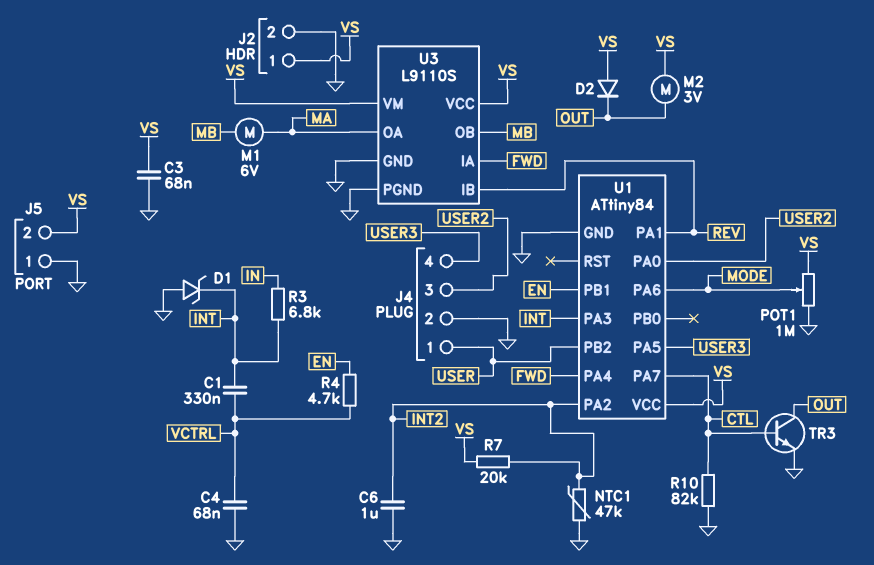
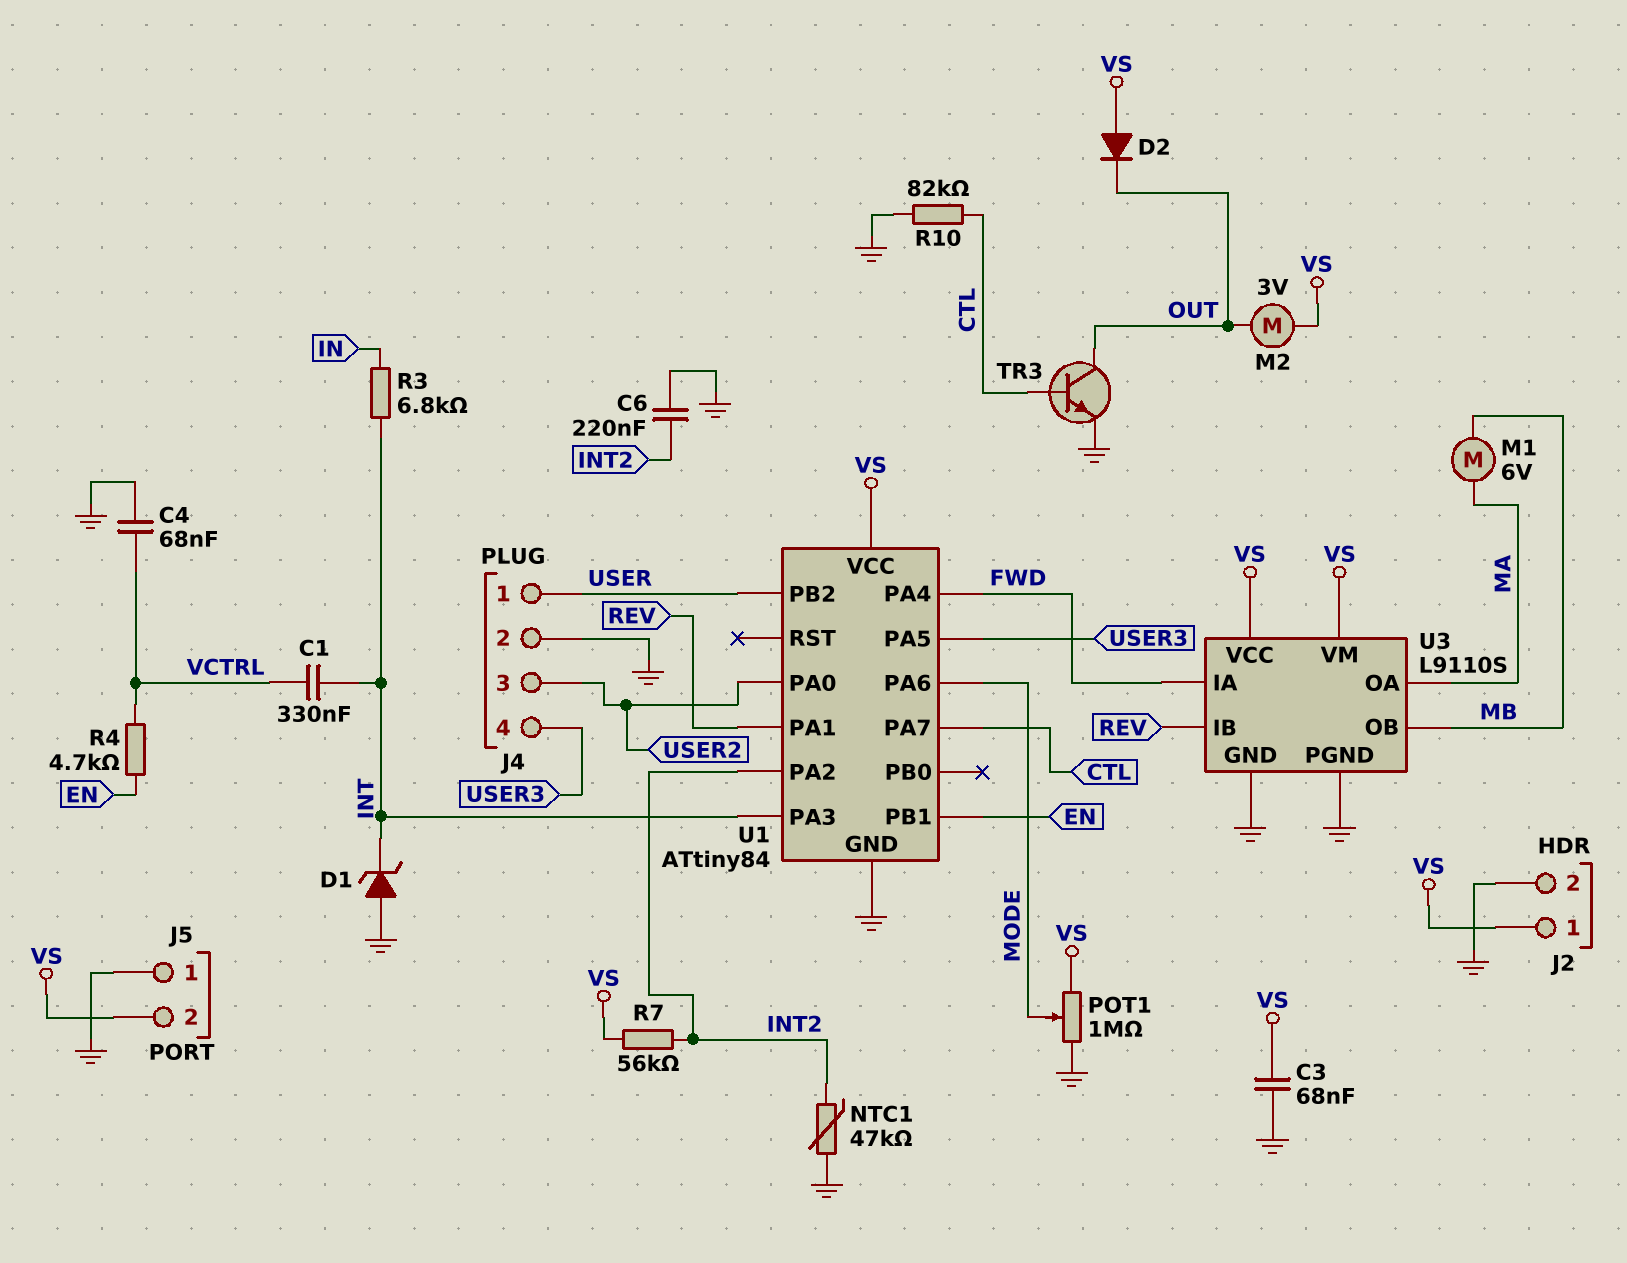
C6: 1uF (GND, INT2) -> 220nF (GND, INT2)
R7: 20k (INT2, VS) -> 56k (INT2, VS)

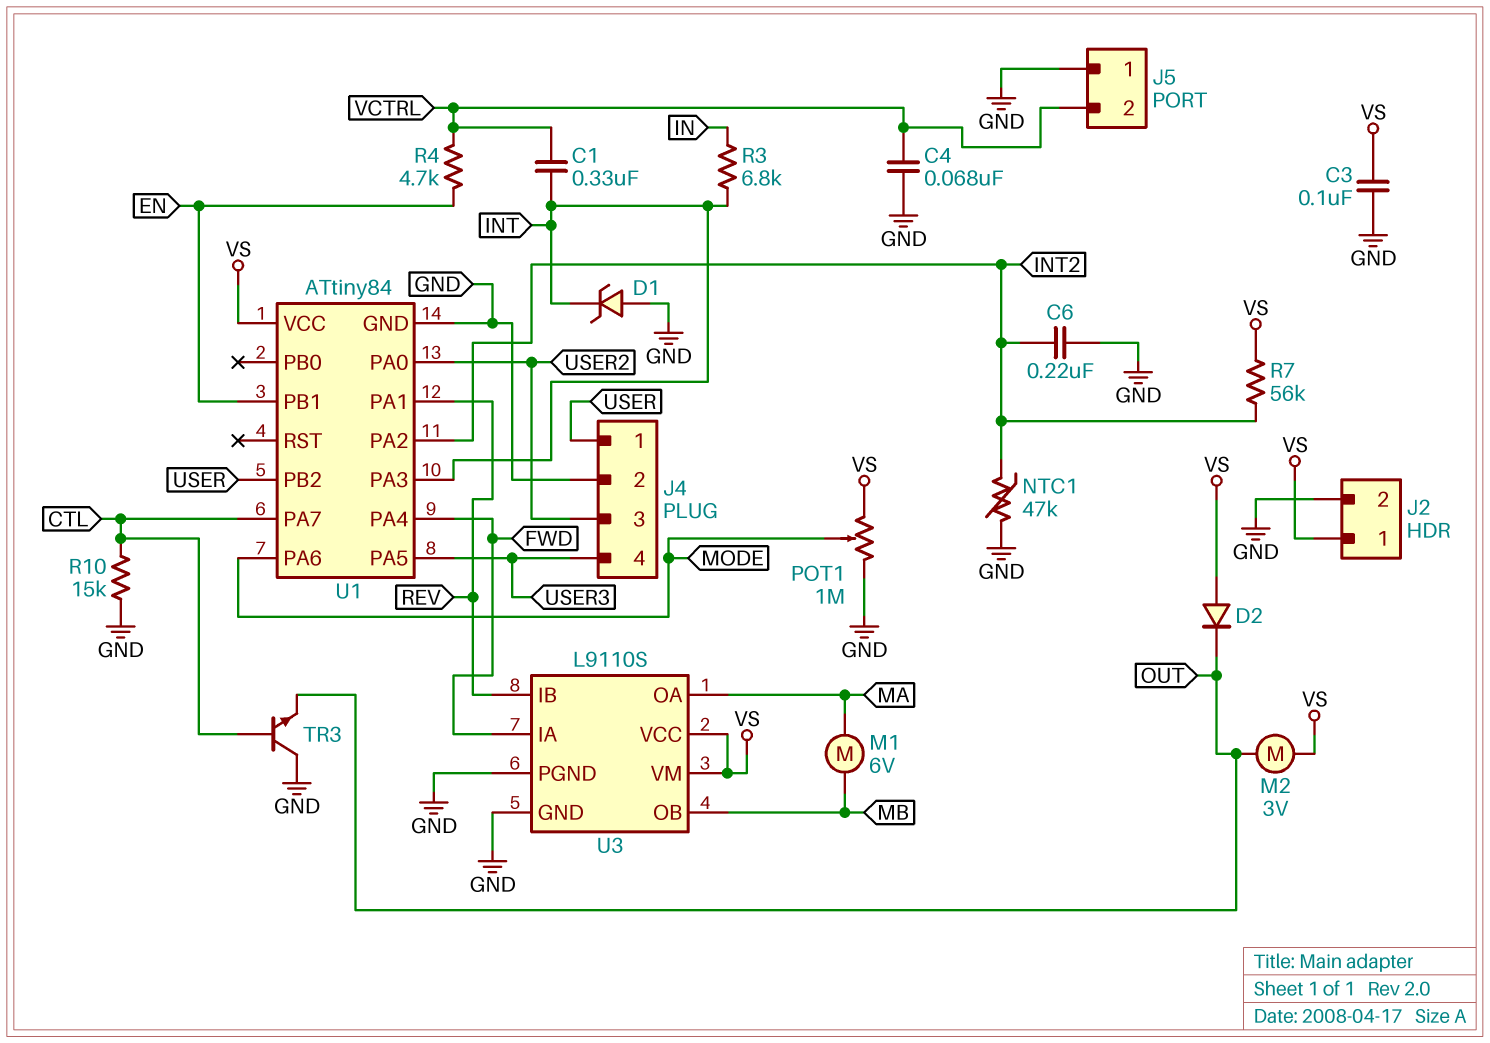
C3: 68nF (GND, VS) -> 100nF (GND, VS)
J5 pin 2: VS -> VCTRL
R10: 82k (CTL, GND) -> 15k (CTL, GND)
TR3: NPN (B CTL, C OUT, E GND) -> NPN (B CTL, C GND, E OUT)

